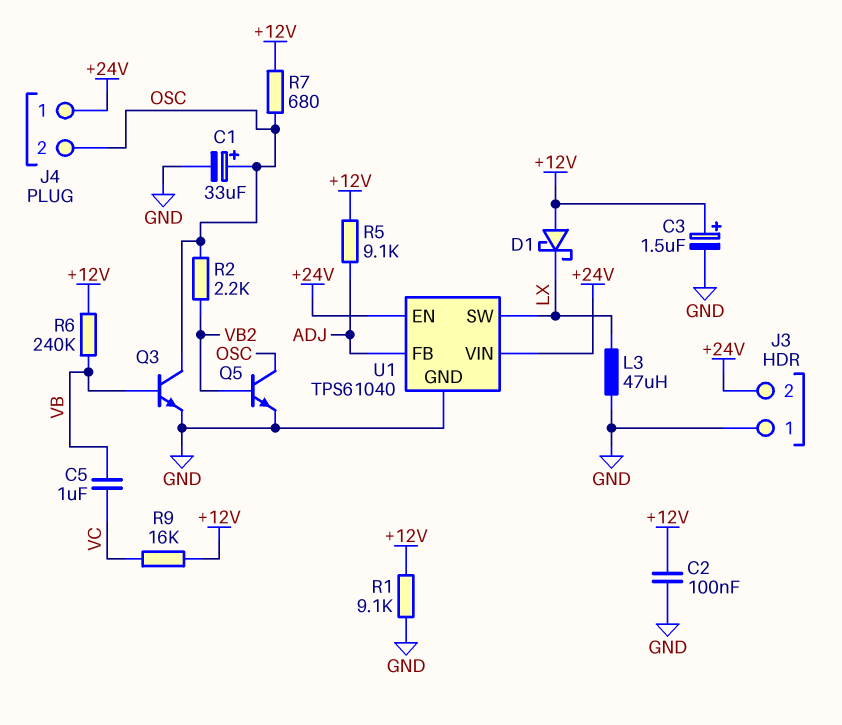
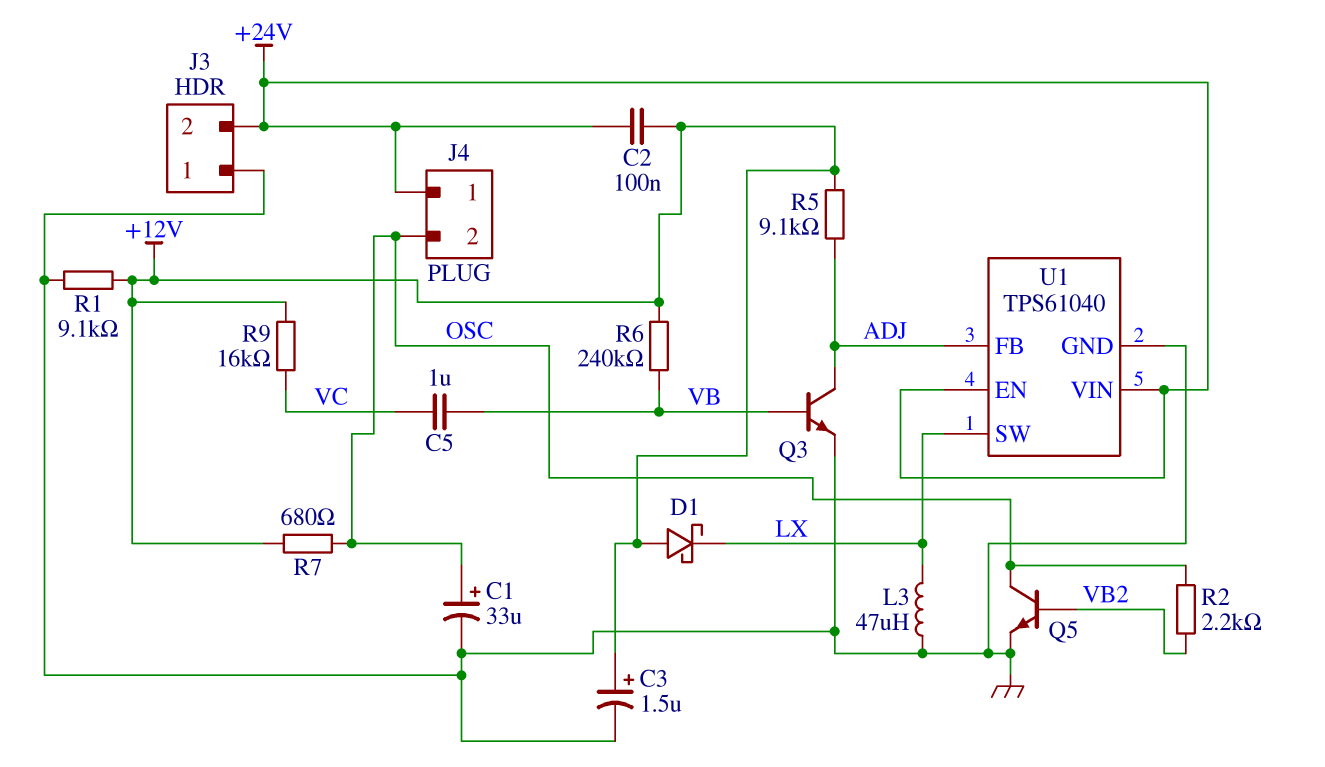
C2: 100nF (+12V, GND) -> 100nF (+12V, +24V)
Q3: NPN (B VB, C OSC, E GND) -> NPN (B VB, C ADJ, E GND)

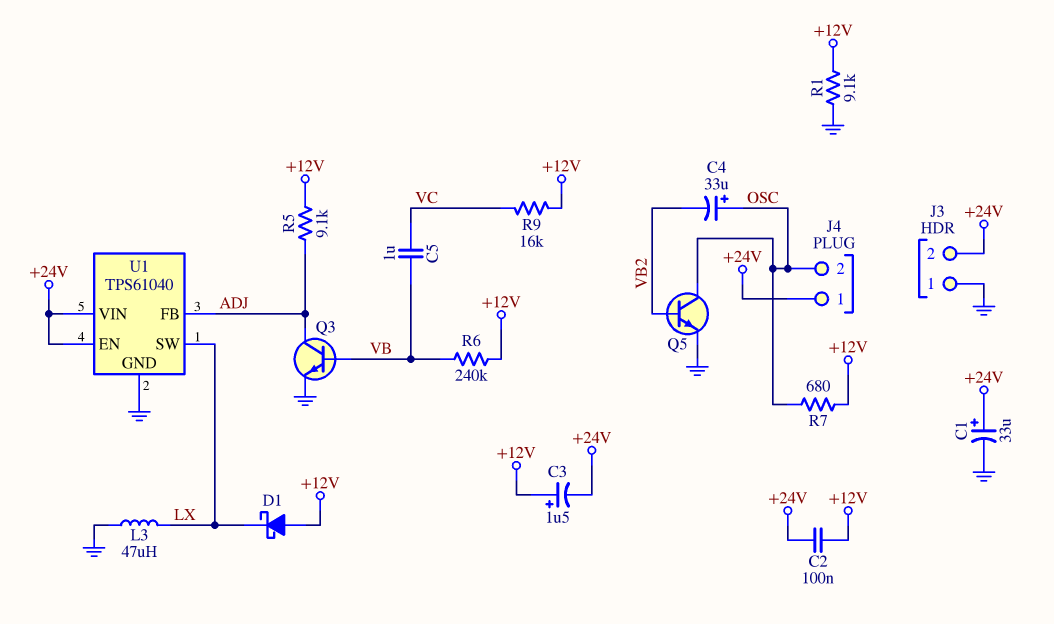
C1: 33uF (plus OSC, minus GND) -> 33uF (plus +24V, minus GND)
C3: 1.5uF (plus +12V, minus GND) -> 1.5uF (plus +12V, minus +24V)
C4: none -> 33uF (plus OSC, minus VB2)
R2: 2.2k (OSC, VB2) -> none

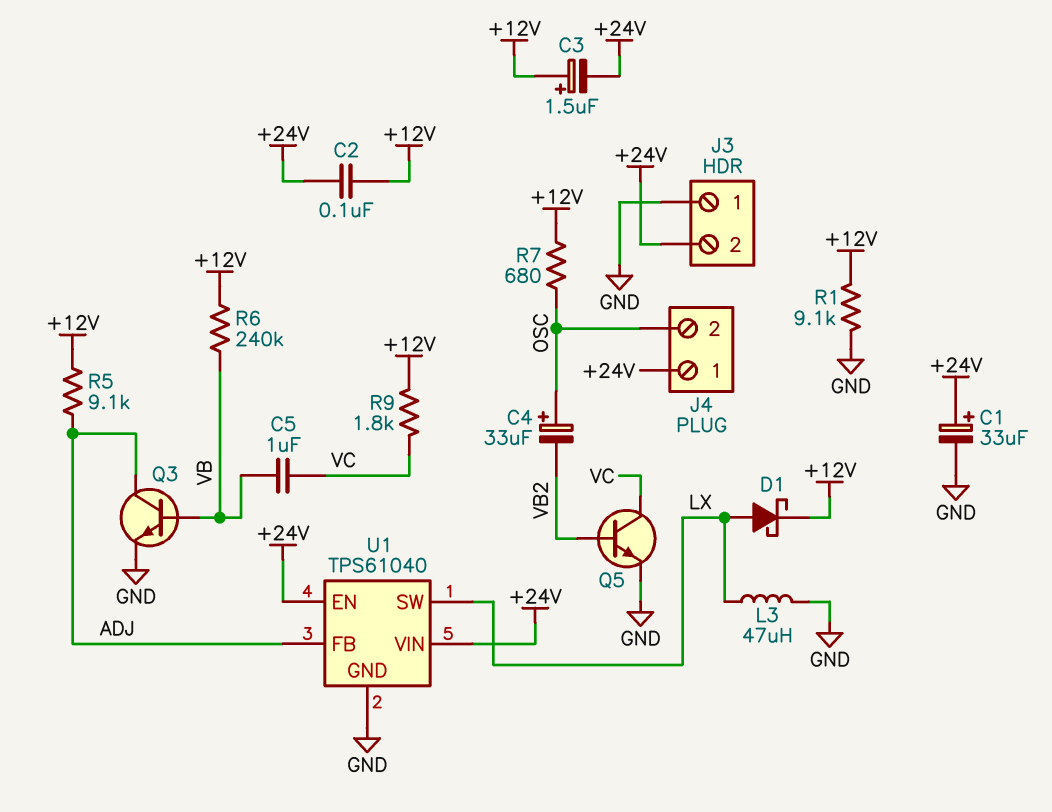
D1: schottky (A +12V, K LX) -> schottky (A LX, K +12V)
Q5: NPN (B VB2, C OSC, E GND) -> NPN (B VB2, C VC, E GND)
R9: 16k (+12V, VC) -> 1.8k (+12V, VC)

